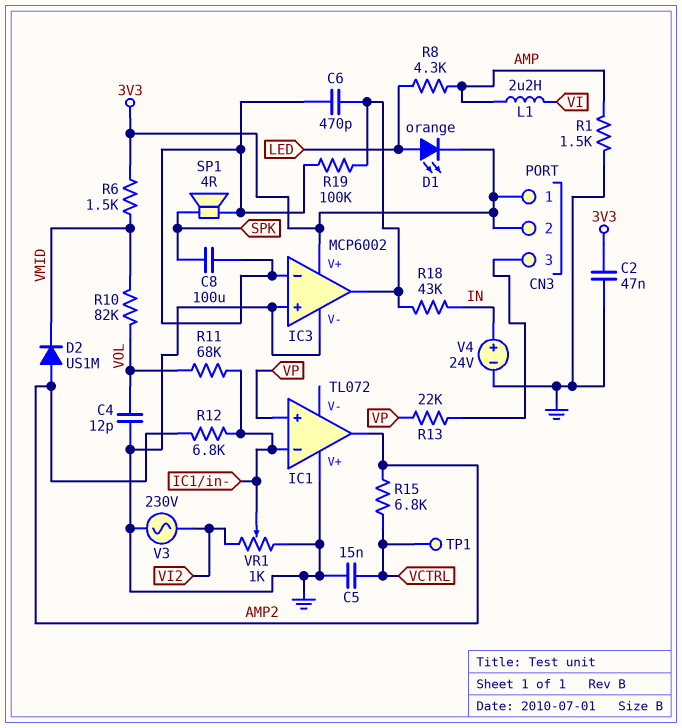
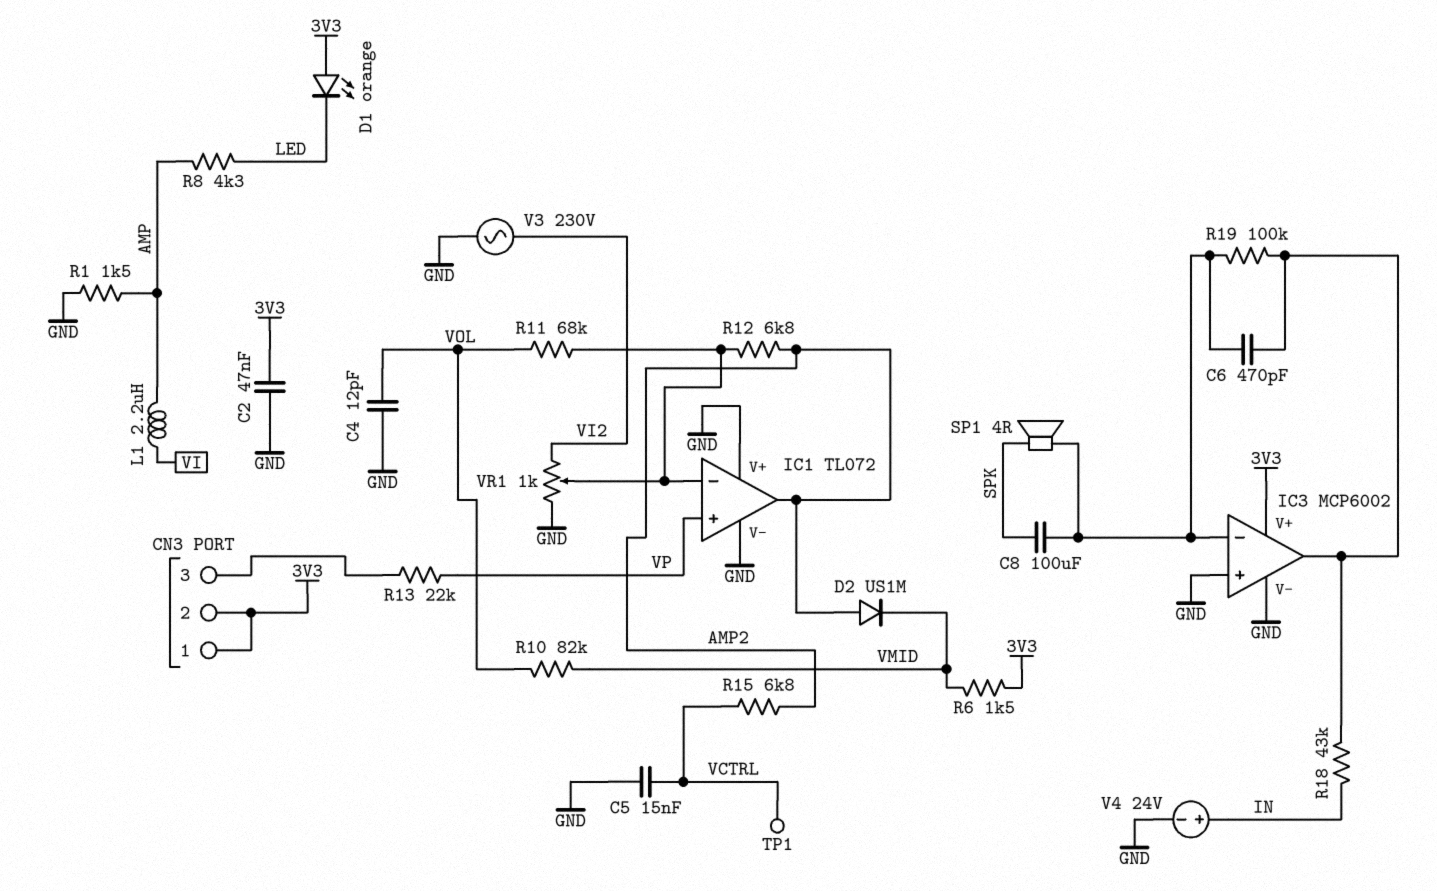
D1: LED orange (A LED, K 3V3) -> LED orange (A 3V3, K LED)
IC1 pin V-: none -> GND

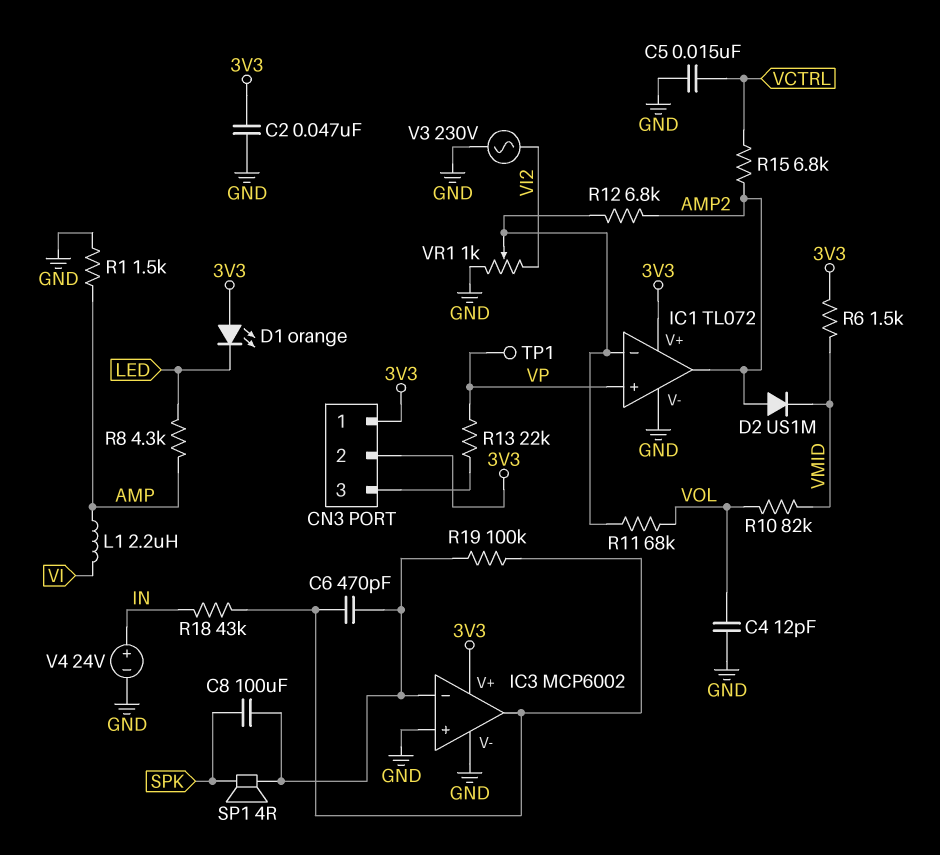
IC1 pin V+: GND -> 3V3
TP1: test point (VCTRL) -> test point (VP)

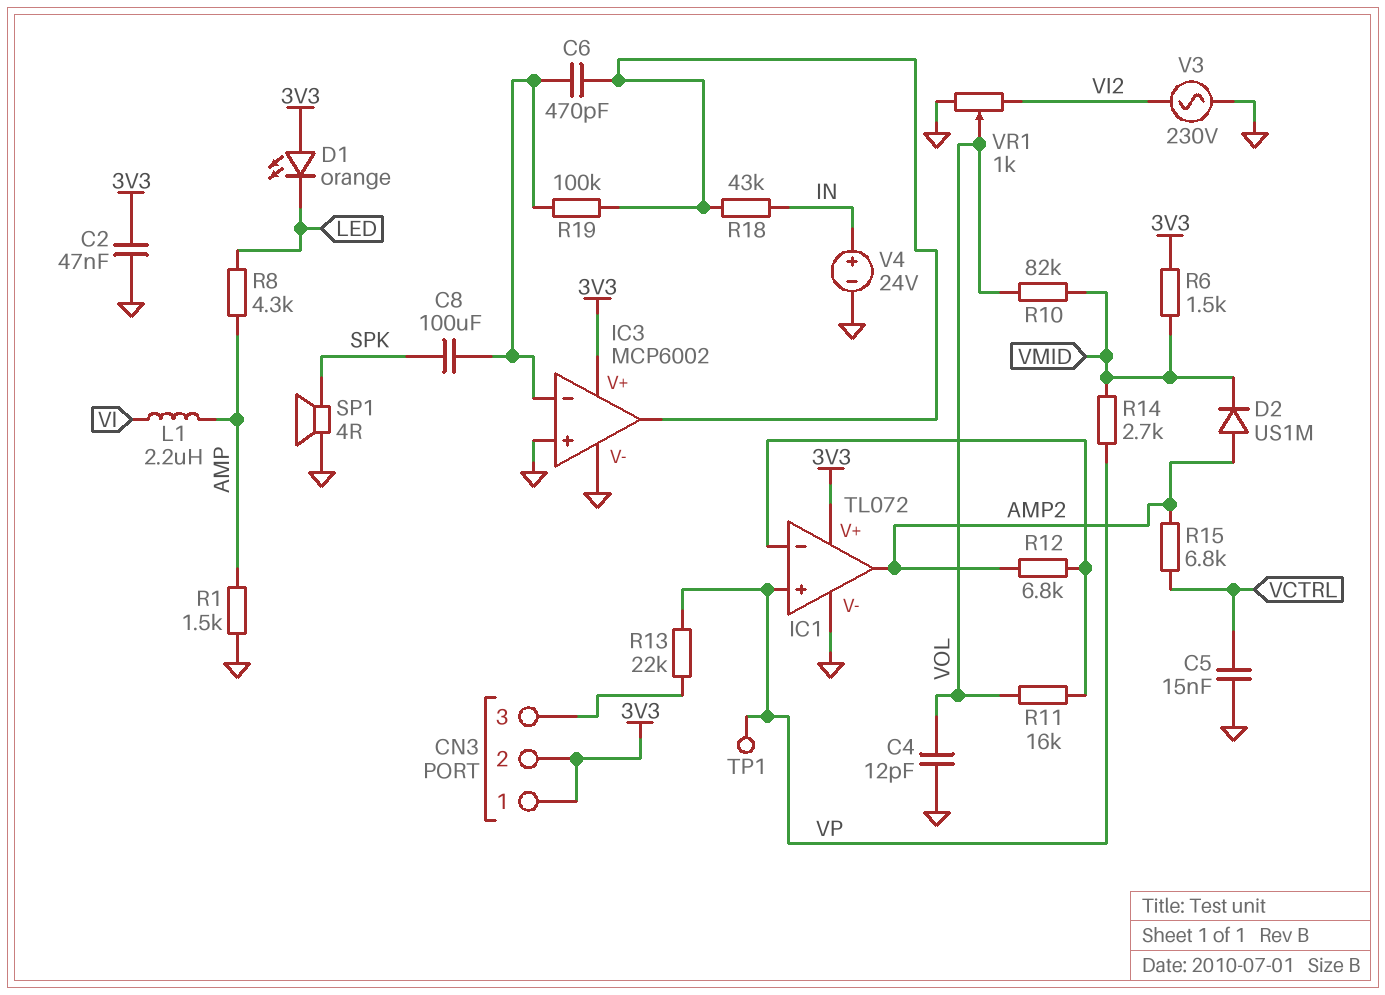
R11: 68k (IC1/in-, VOL) -> 16k (IC1/in-, VOL)
R14: none -> 2.7k (VMID, VP)
SP1: speaker 4R (IC3/in-, SPK) -> speaker 4R (GND, SPK)
VR1: 1k (GND, VI2, wiper IC1/in-) -> 1k (GND, VI2, wiper VOL)

